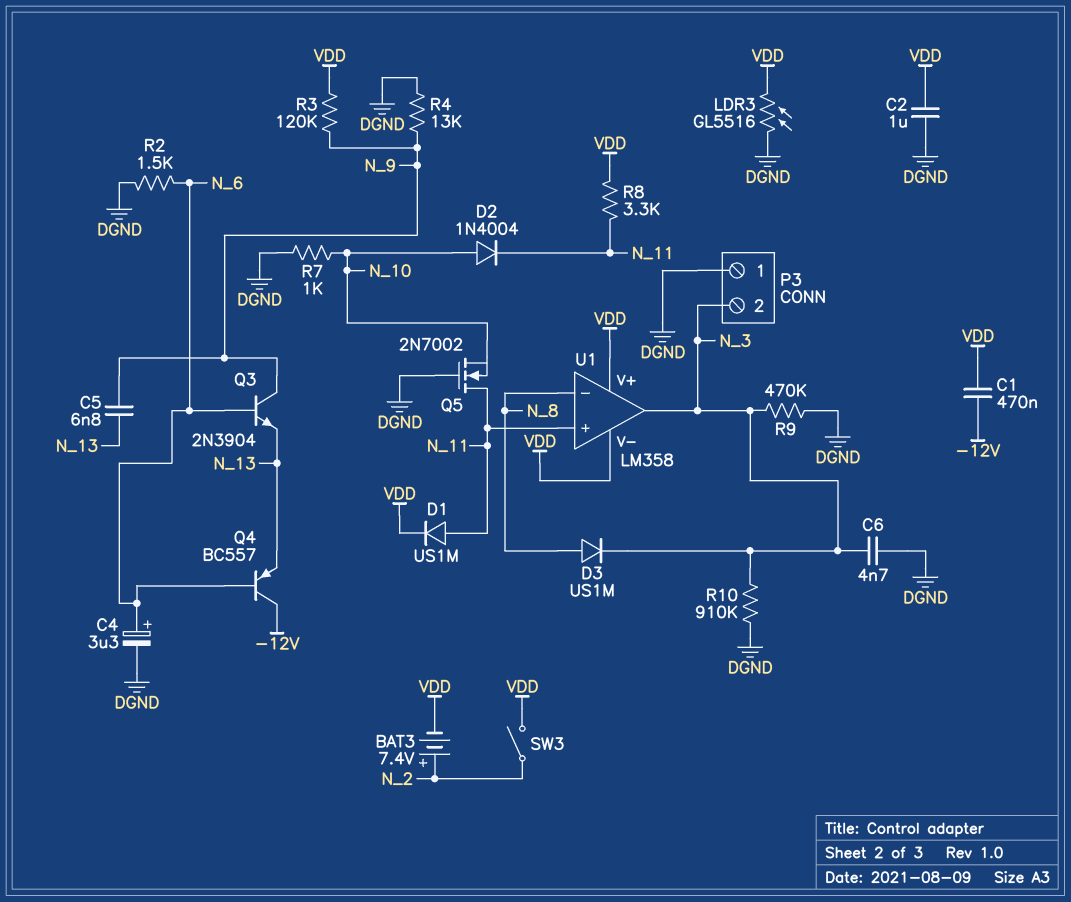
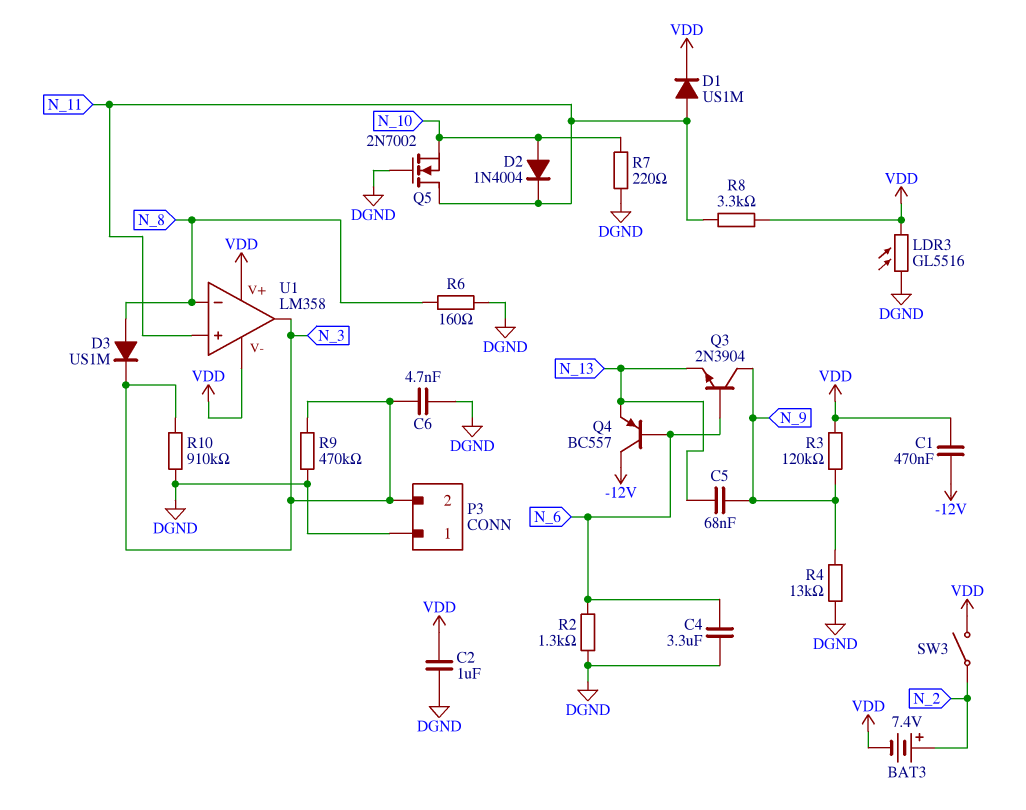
C4: 3.3uF (plus N_6, minus DGND) -> 3.3uF (DGND, N_6)
C5: 6.8nF (N_9, N_13) -> 68nF (N_9, N_13)
R2: 1.5k (DGND, N_6) -> 1.3k (DGND, N_6)
R6: none -> 160 (DGND, N_8)
R7: 1k (DGND, N_10) -> 220 (DGND, N_10)

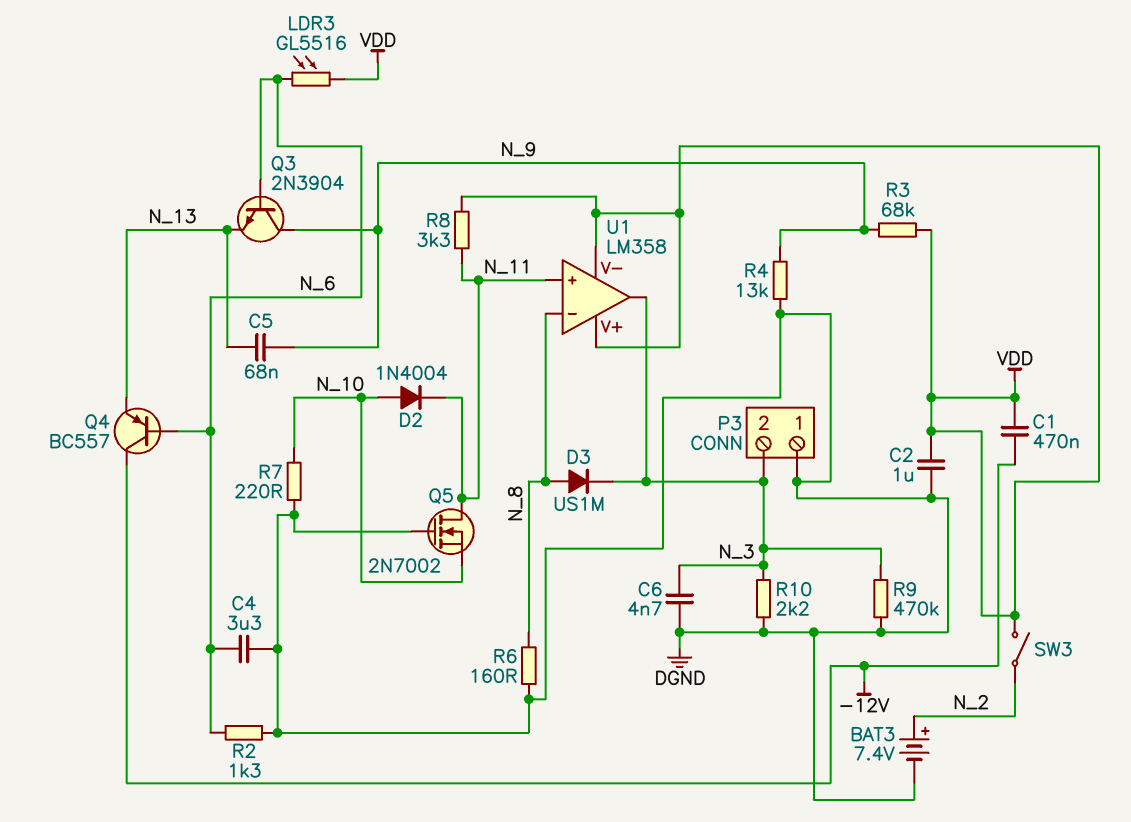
BAT3: 7.4V (plus N_2, minus VDD) -> 7.4V (plus N_2, minus DGND)
D1: diode US1M (A N_11, K VDD) -> none
LDR3: GL5516 (DGND, VDD) -> GL5516 (N_6, VDD)
R3: 120k (N_9, VDD) -> 68k (N_9, VDD)
R10: 910k (DGND, N_3) -> 2.2k (DGND, N_3)

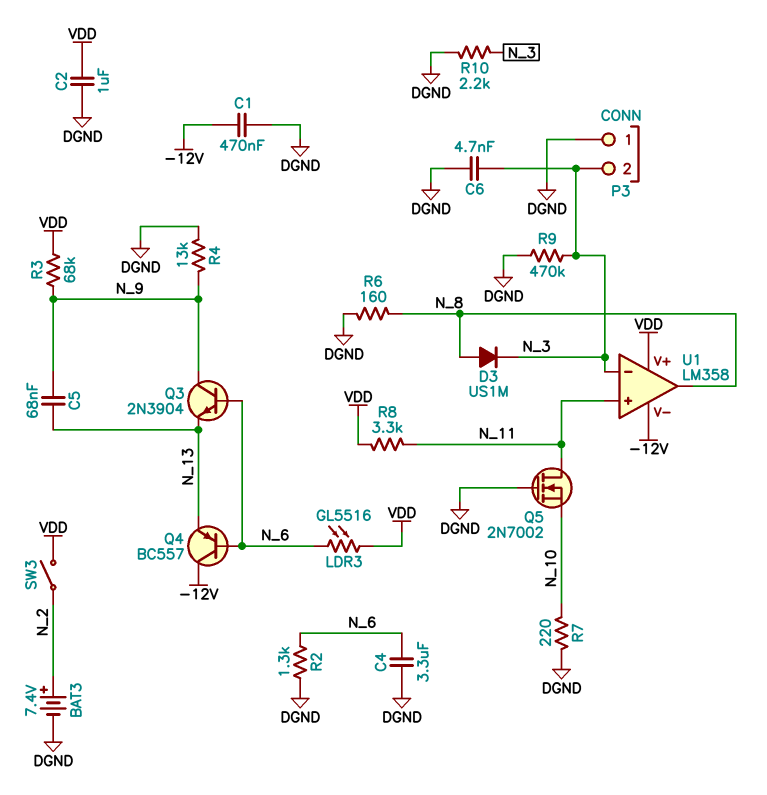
C1: 470nF (-12V, VDD) -> 470nF (-12V, DGND)
D2: diode 1N4004 (A N_10, K N_11) -> none
U1 pin V-: VDD -> -12V
U1 pin in-: N_8 -> N_3
U1 pin out: N_3 -> N_8

